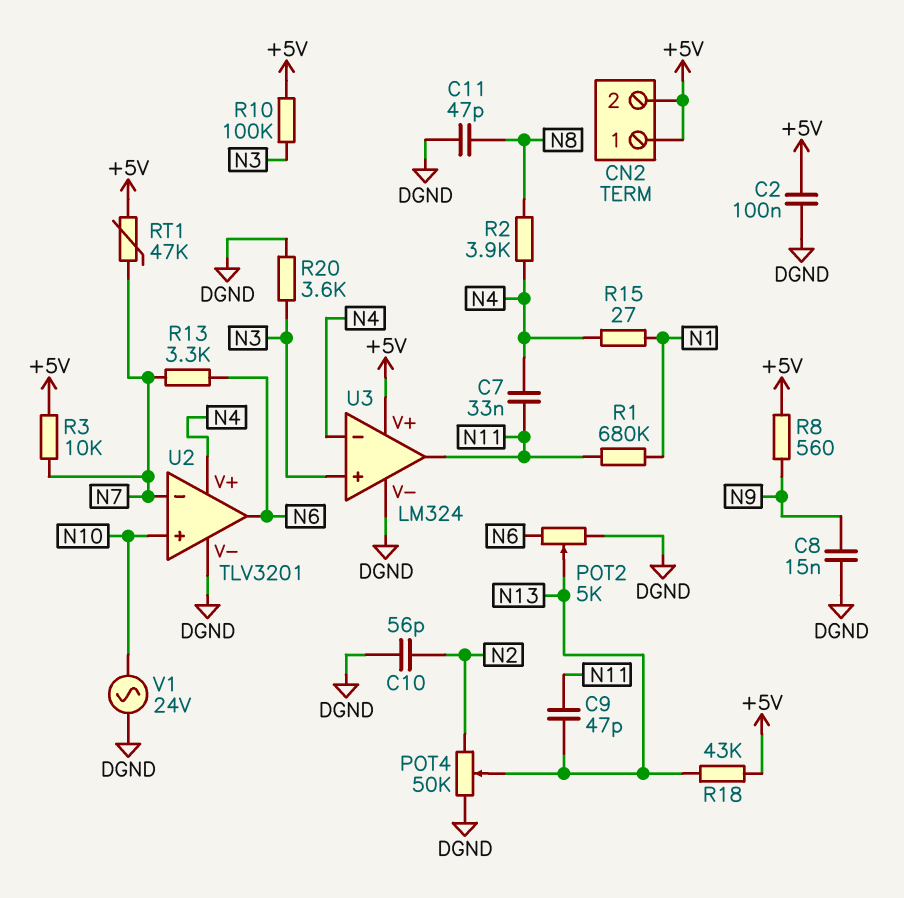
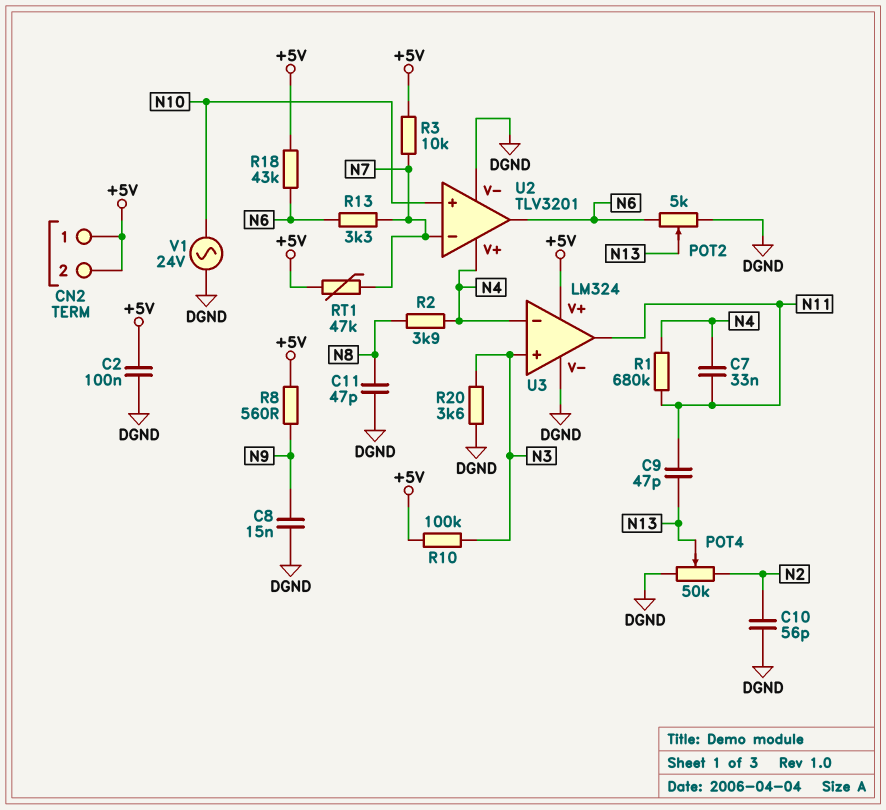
R1: 680k (N1, N11) -> 680k (N4, N11)
R15: 27 (N1, N4) -> none
R18: 43k (+5V, N13) -> 43k (+5V, N6)

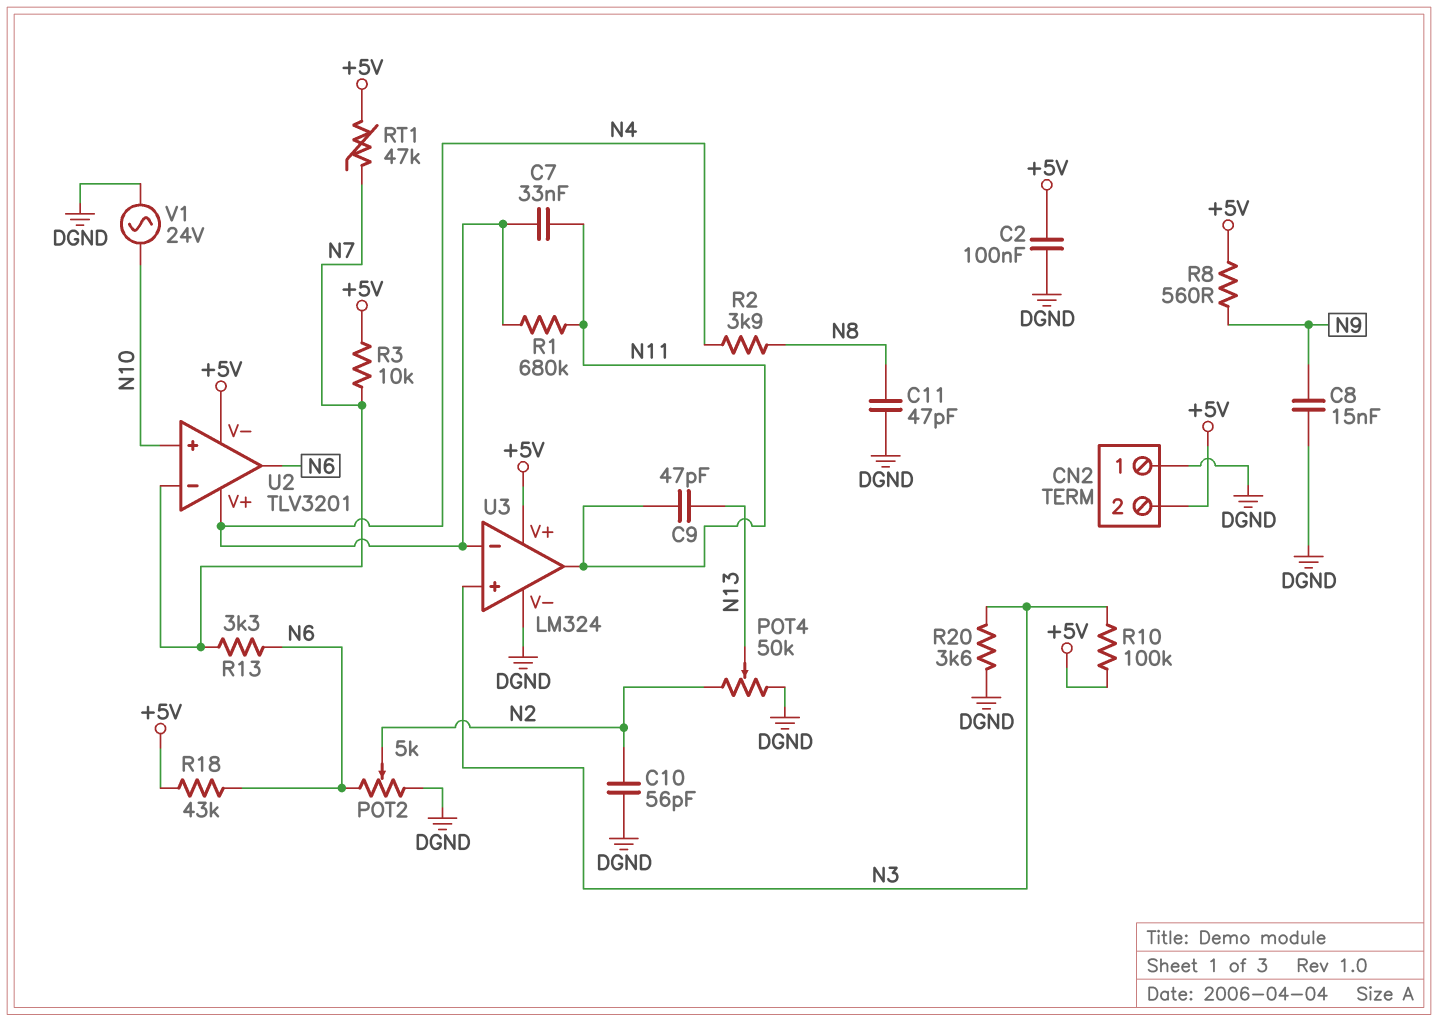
CN2 pin 1: +5V -> DGND
POT2: 5k (DGND, N6, wiper N13) -> 5k (DGND, N6, wiper N2)
U2 pin V-: DGND -> +5V

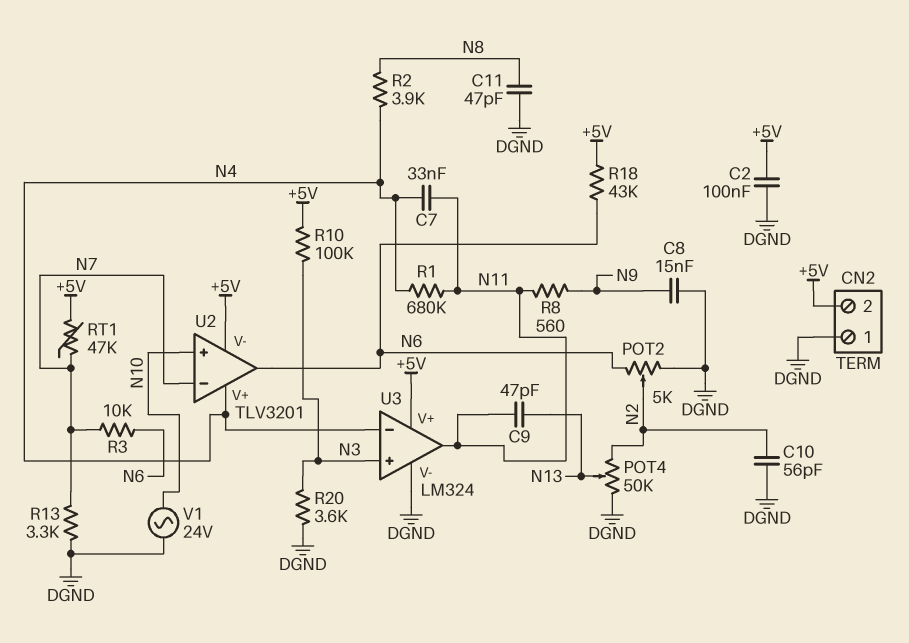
R3: 10k (+5V, N7) -> 10k (N6, N7)
R8: 560 (+5V, N9) -> 560 (N9, N11)
R13: 3.3k (N6, N7) -> 3.3k (DGND, N7)

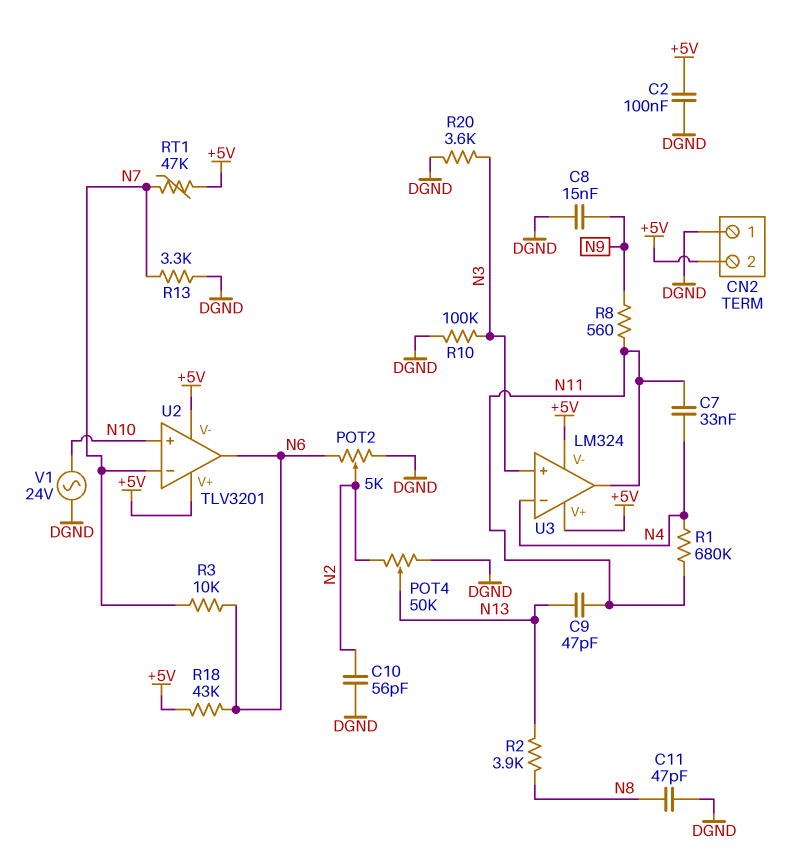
R2: 3.9k (N4, N8) -> 3.9k (N8, N13)
R10: 100k (+5V, N3) -> 100k (DGND, N3)
U2 pin V+: N4 -> +5V
U3 pin V-: DGND -> +5V

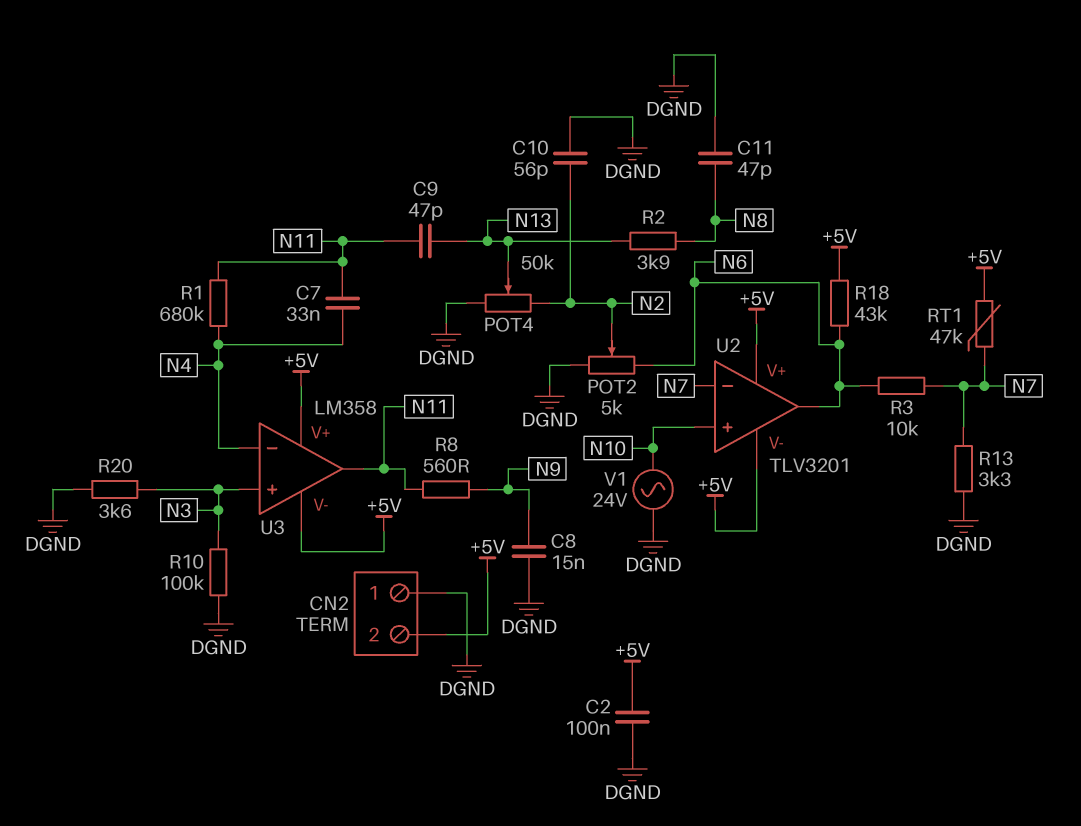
U3: LM324 -> LM358

